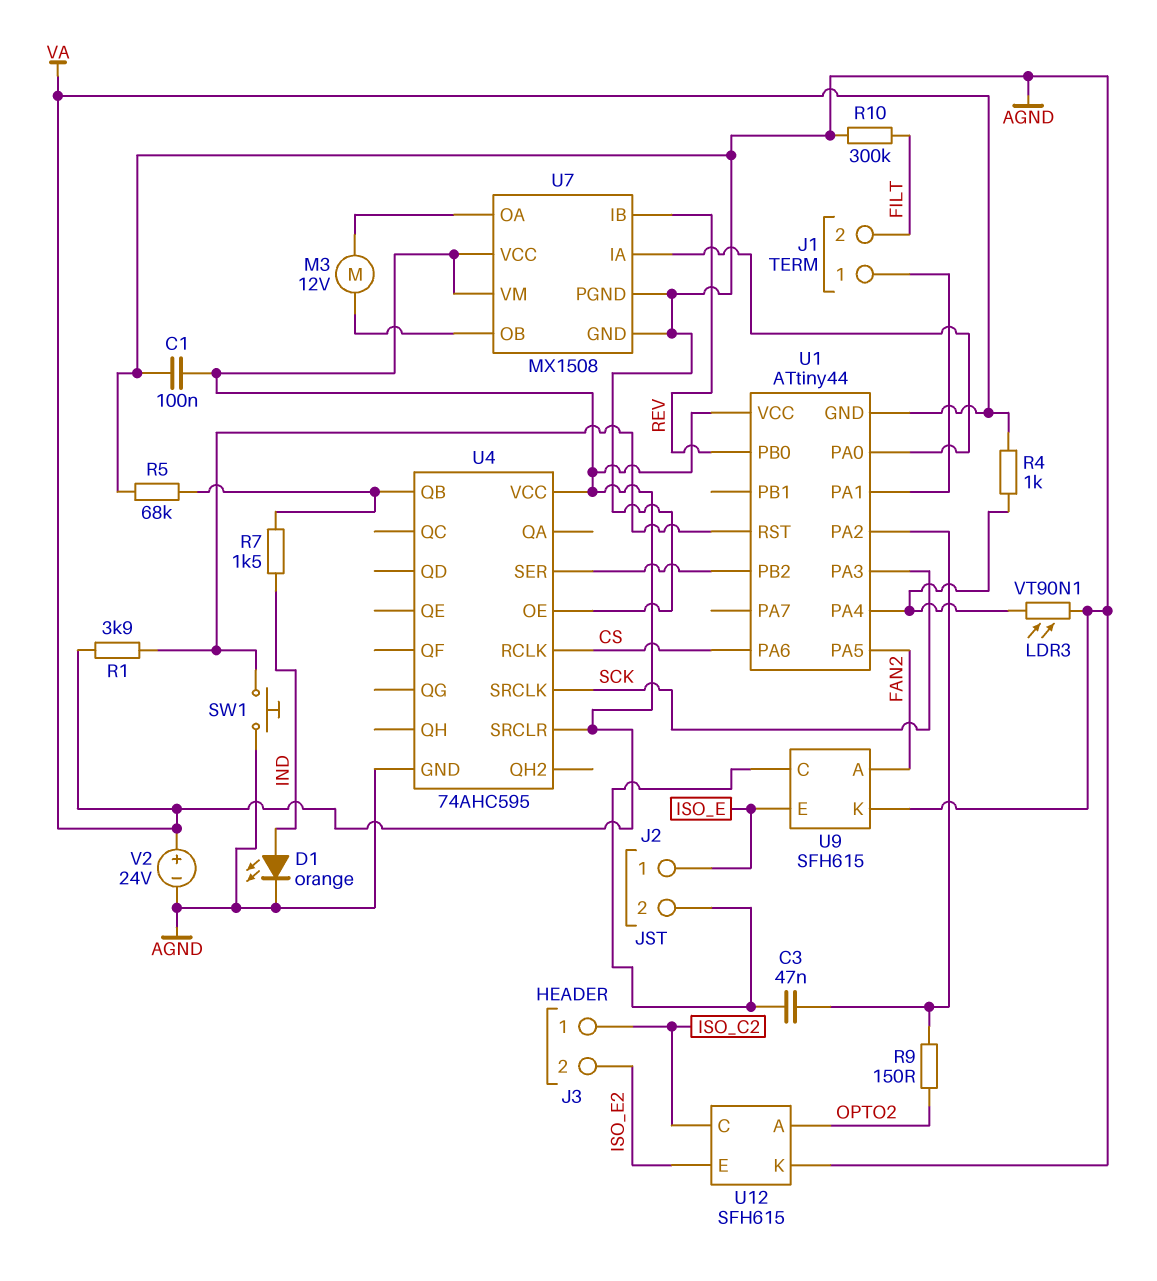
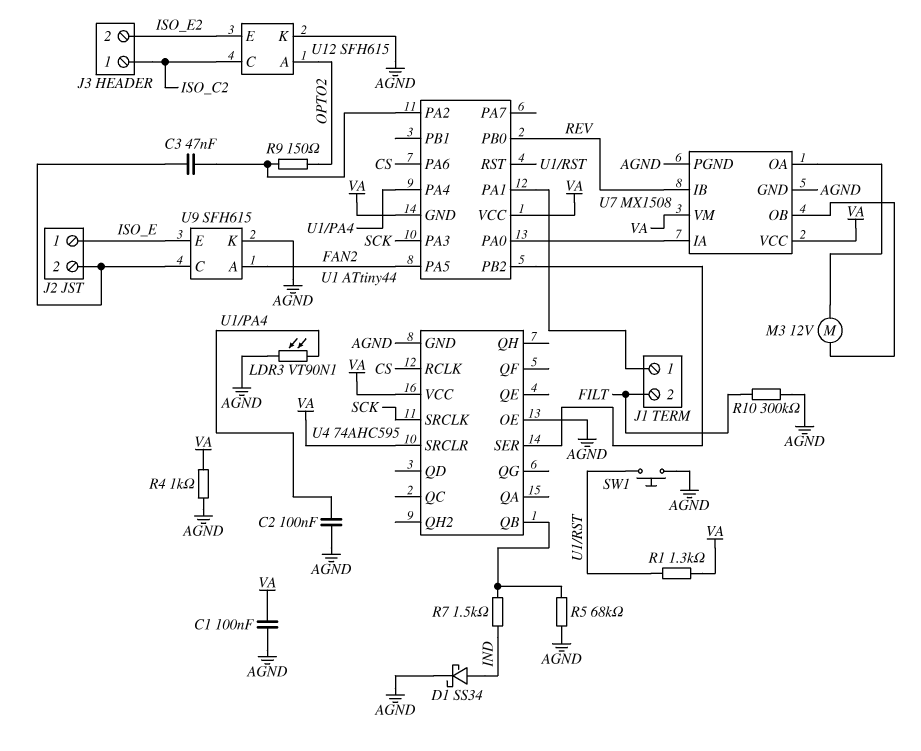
C2: none -> 100nF (AGND, U1/PA4)
D1: LED orange (A IND, K AGND) -> schottky SS34 (A IND, K AGND)
R1: 3.9k (U1/RST, VA) -> 1.3k (U1/RST, VA)
R4: 1k (U1/PA4, VA) -> 1k (AGND, VA)
V2: 24V (plus VA, minus AGND) -> none

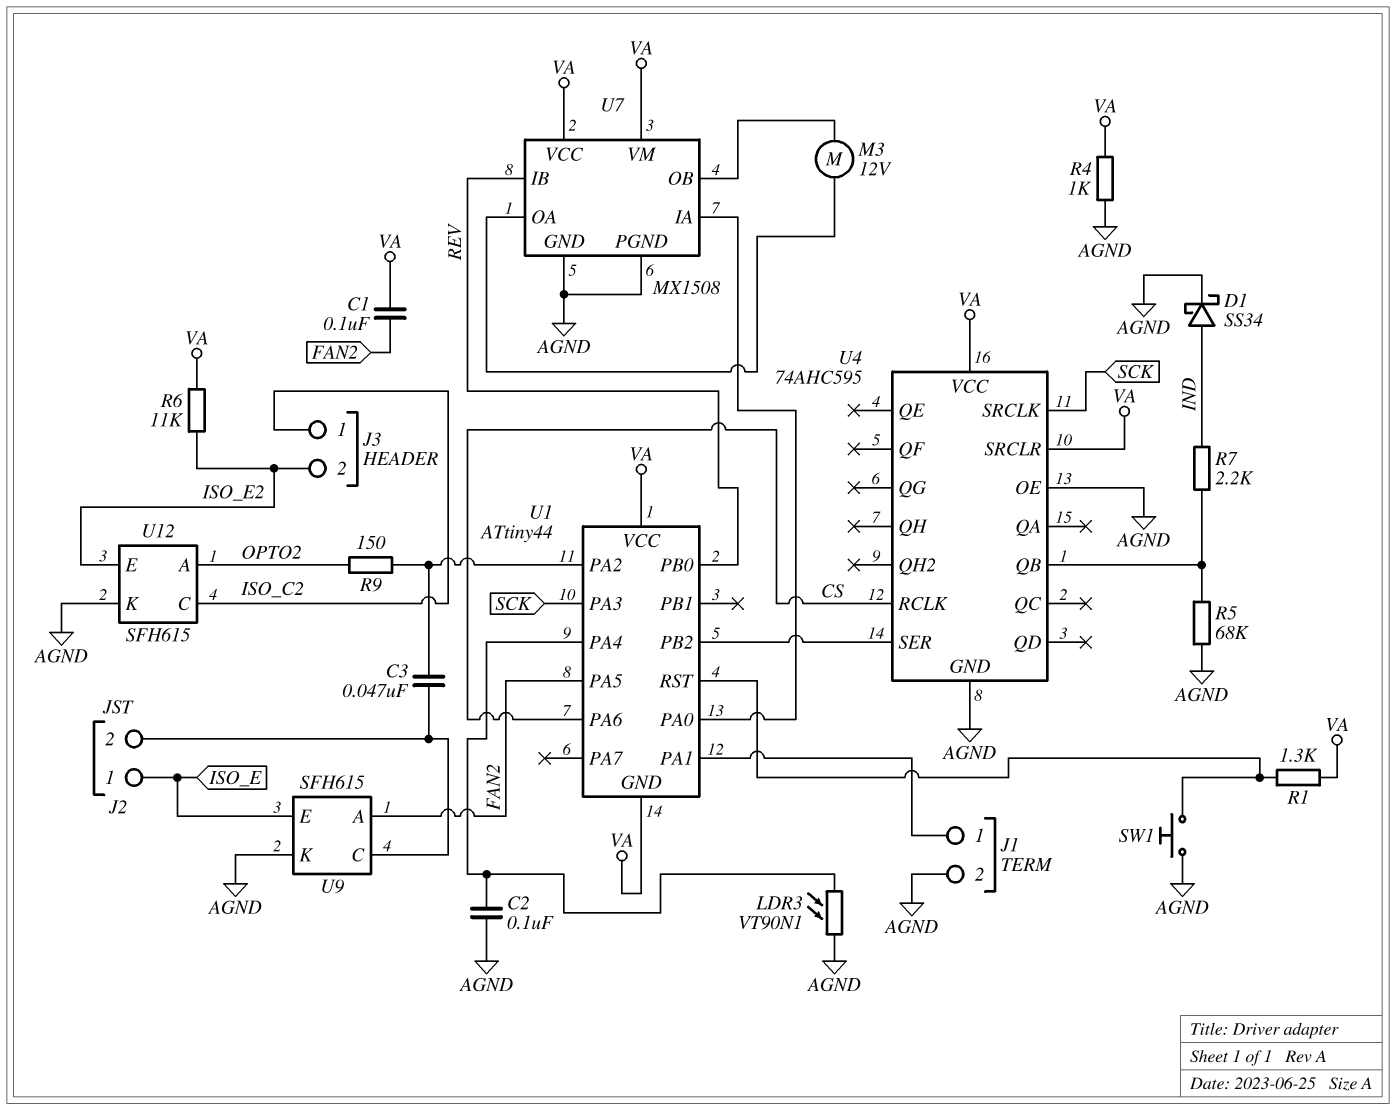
C1: 100nF (AGND, VA) -> 100nF (FAN2, VA)
J1 pin 2: FILT -> AGND
R6: none -> 11k (ISO_E2, VA)
R7: 1.5k (IND, U4/QB) -> 2.2k (IND, U4/QB)
R10: 300k (AGND, FILT) -> none

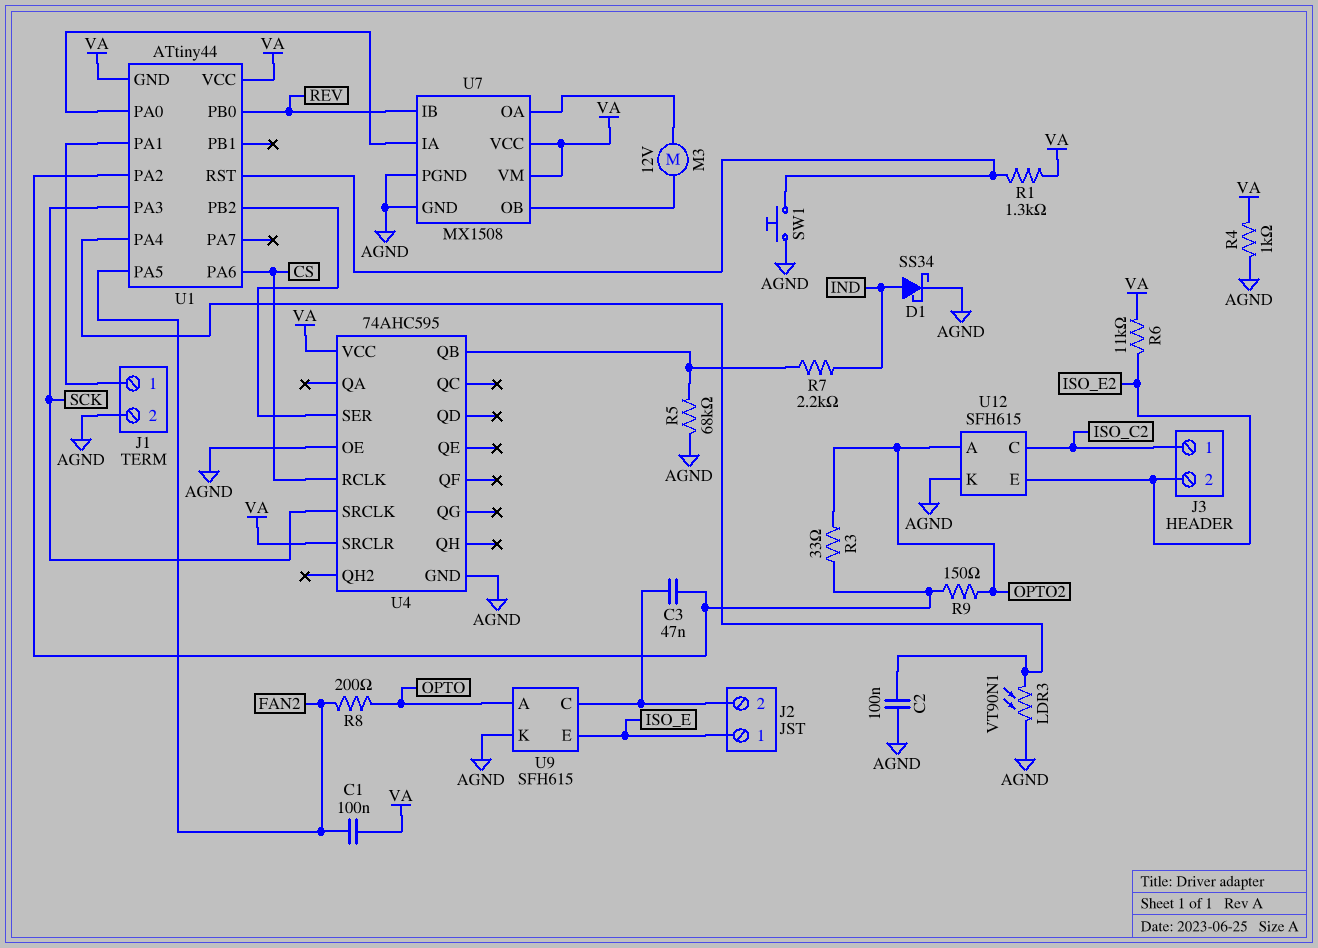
R3: none -> 33 (OPTO2, U1/PA2)
R8: none -> 200 (FAN2, OPTO)
U9 pin A: FAN2 -> OPTO

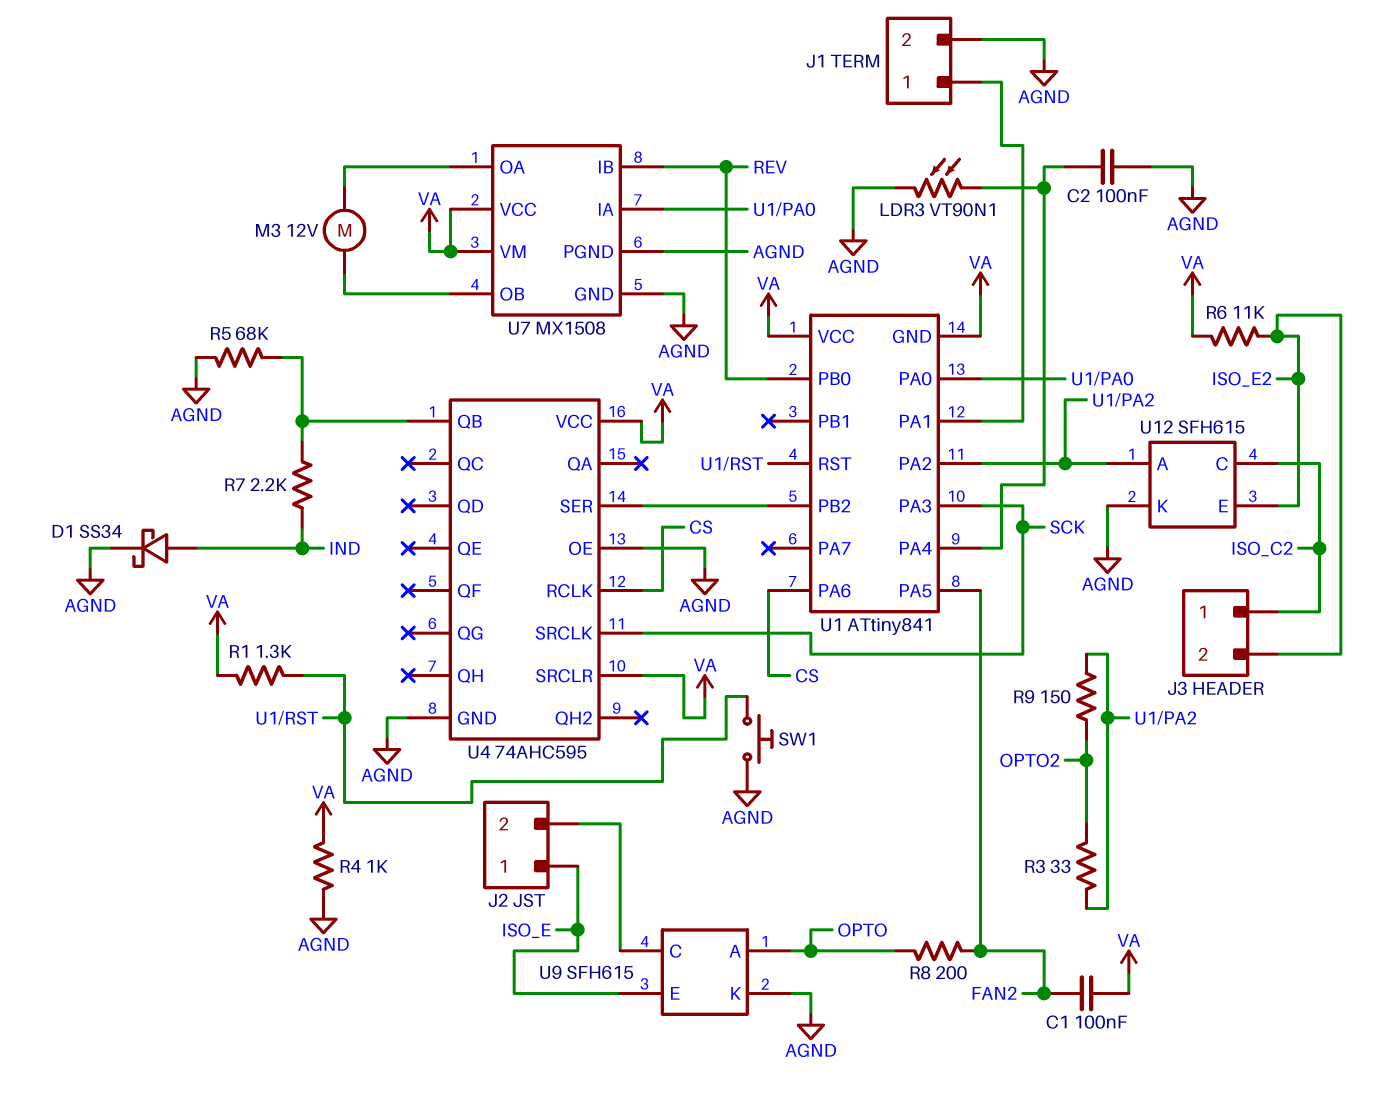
C3: 47nF (J2/2, U1/PA2) -> none
U1: ATtiny44 -> ATtiny841
U12 pin A: OPTO2 -> U1/PA2

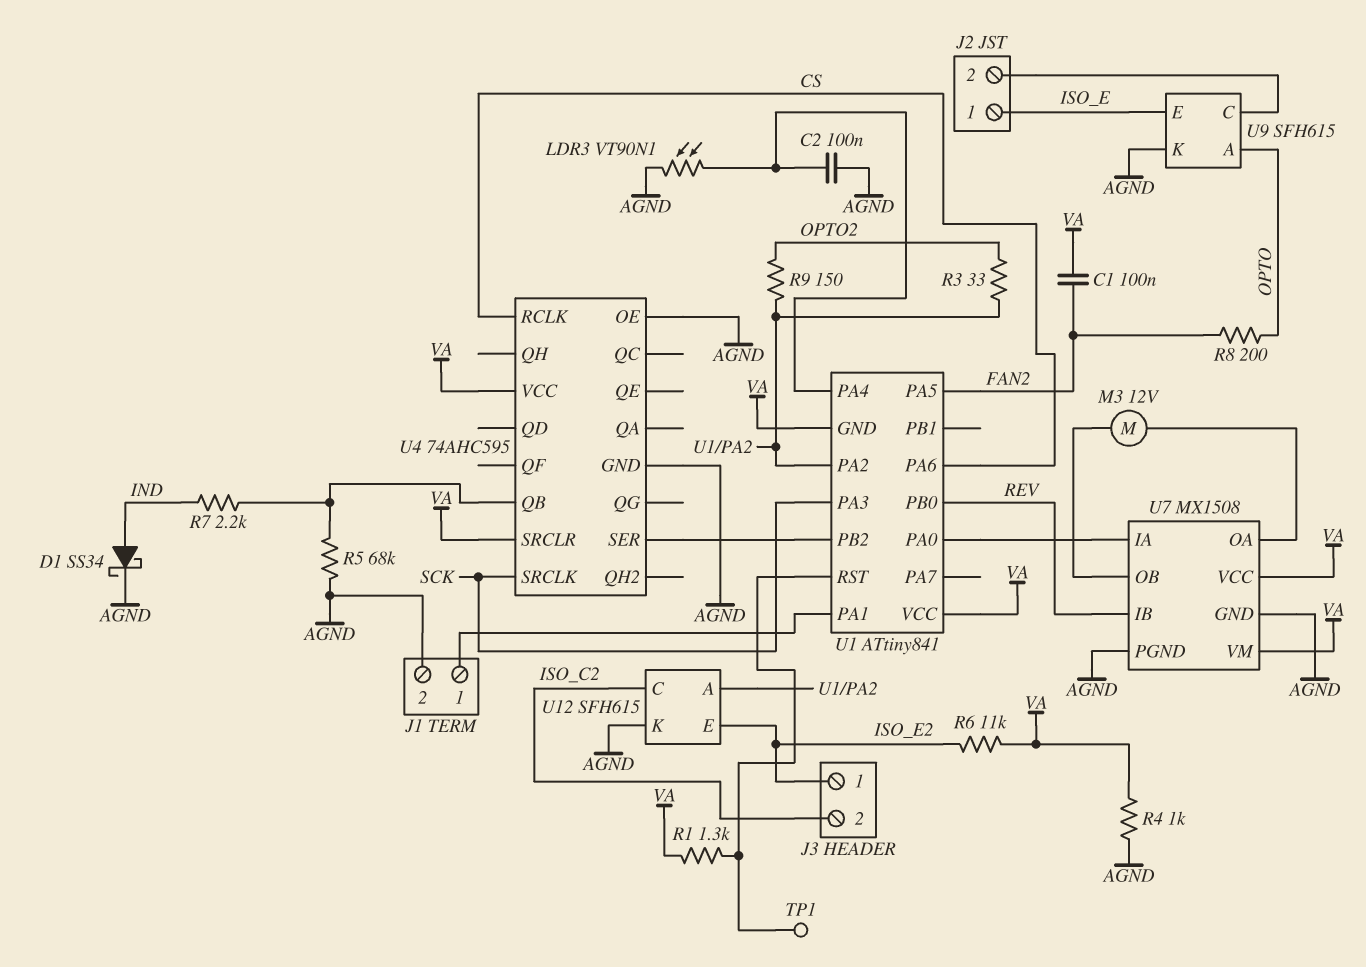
J3 pin 1: ISO_C2 -> ISO_E2
J3 pin 2: ISO_E2 -> ISO_C2
SW1: button (AGND, U1/RST) -> none
TP1: none -> test point (U1/RST)

